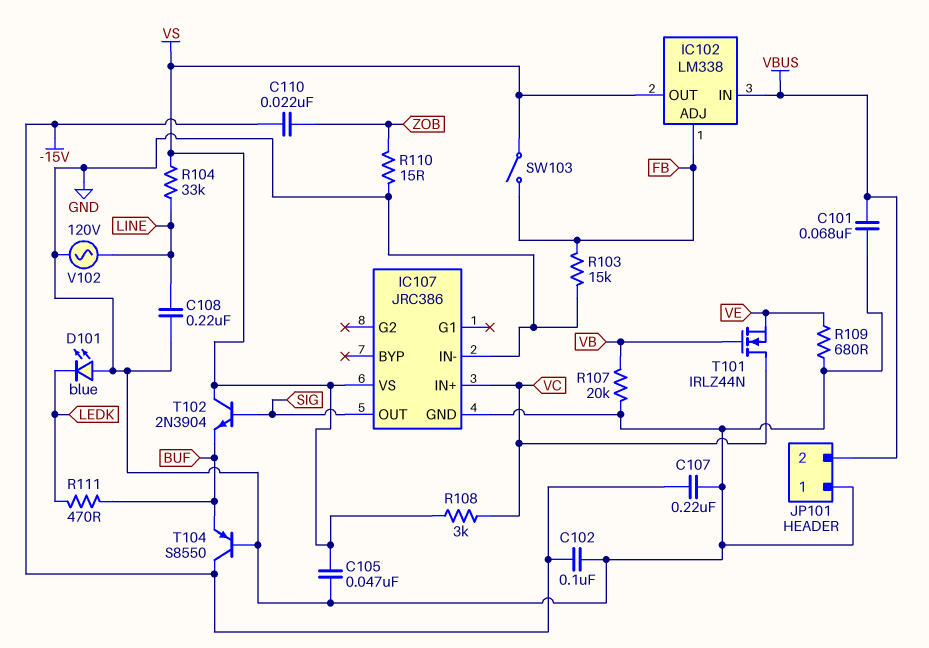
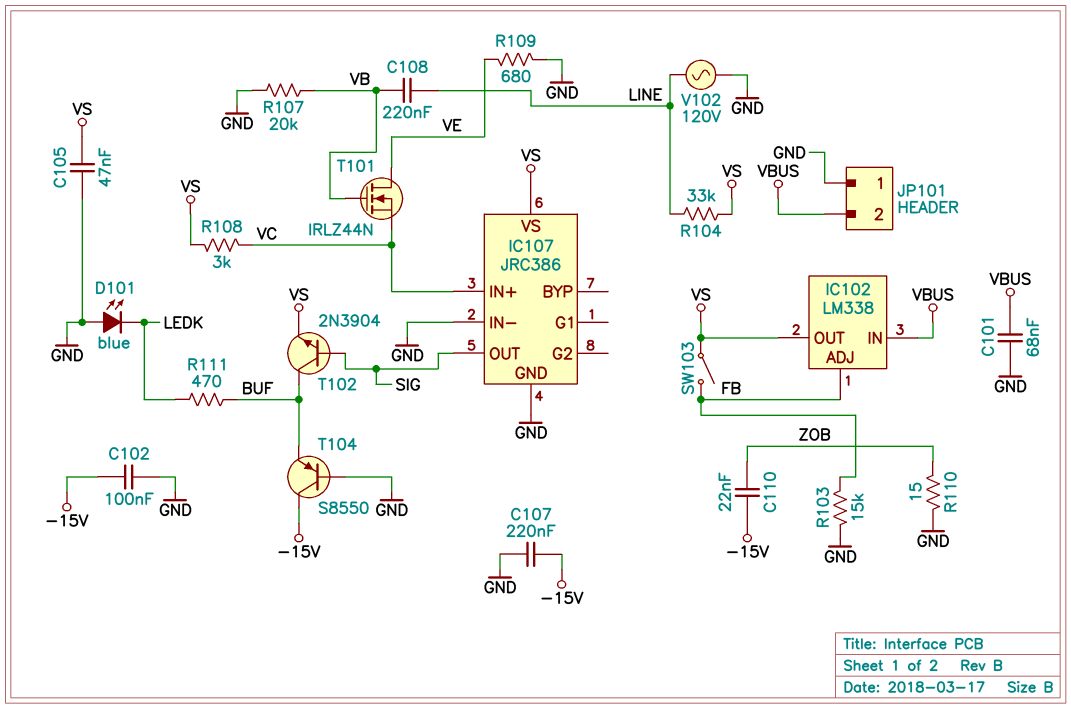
C108: 220nF (GND, LINE) -> 220nF (LINE, VB)
T101: NMOS IRLZ44N (G VB, D VC, S VE) -> NMOS IRLZ44N (G VB, D VE, S VC)
T102: NPN 2N3904 (B SIG, C VS, E BUF) -> NPN 2N3904 (B SIG, C BUF, E VS)

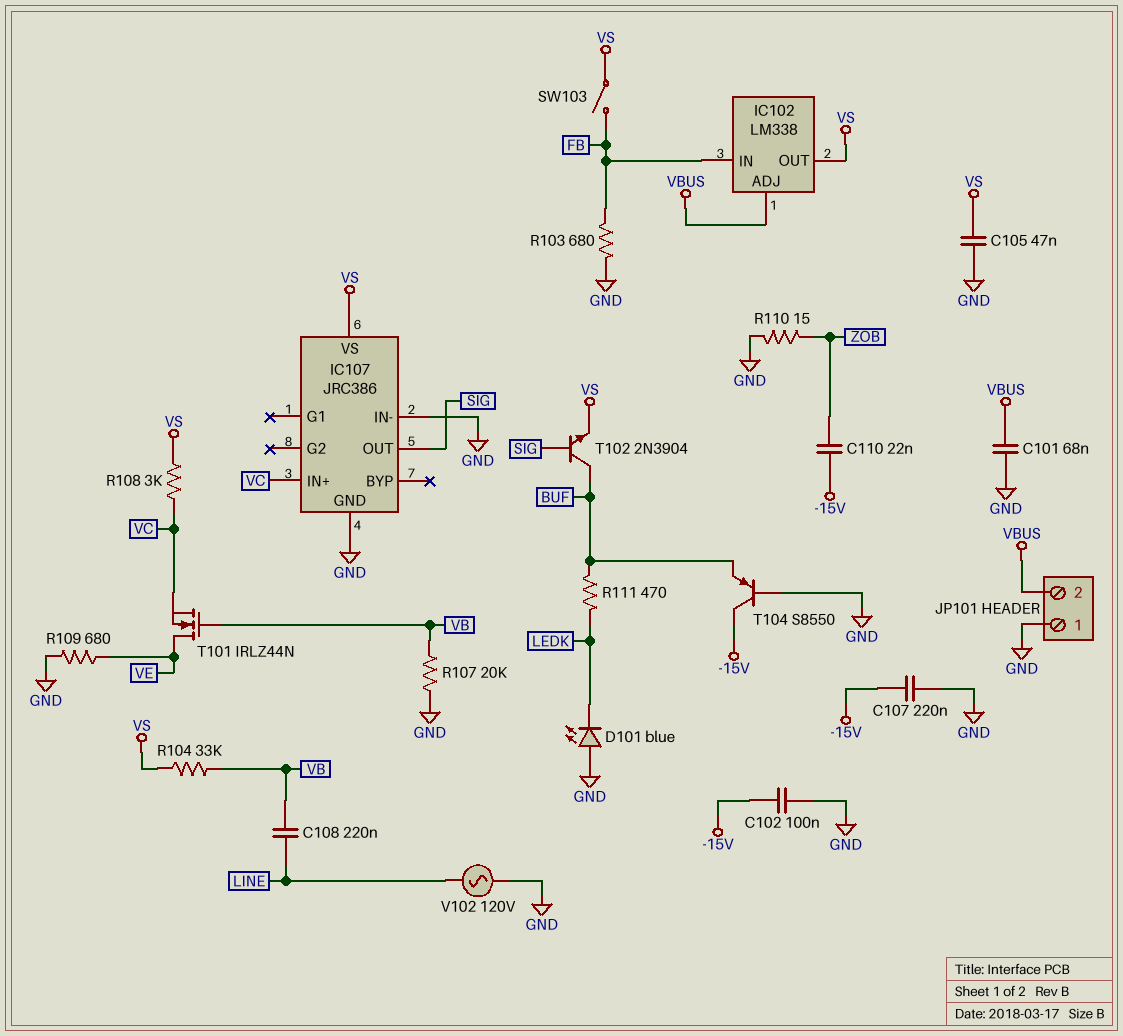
IC102 pin ADJ: FB -> VBUS
IC102 pin IN: VBUS -> FB
R103: 15k (FB, GND) -> 680 (FB, GND)
R104: 33k (LINE, VS) -> 33k (VB, VS)

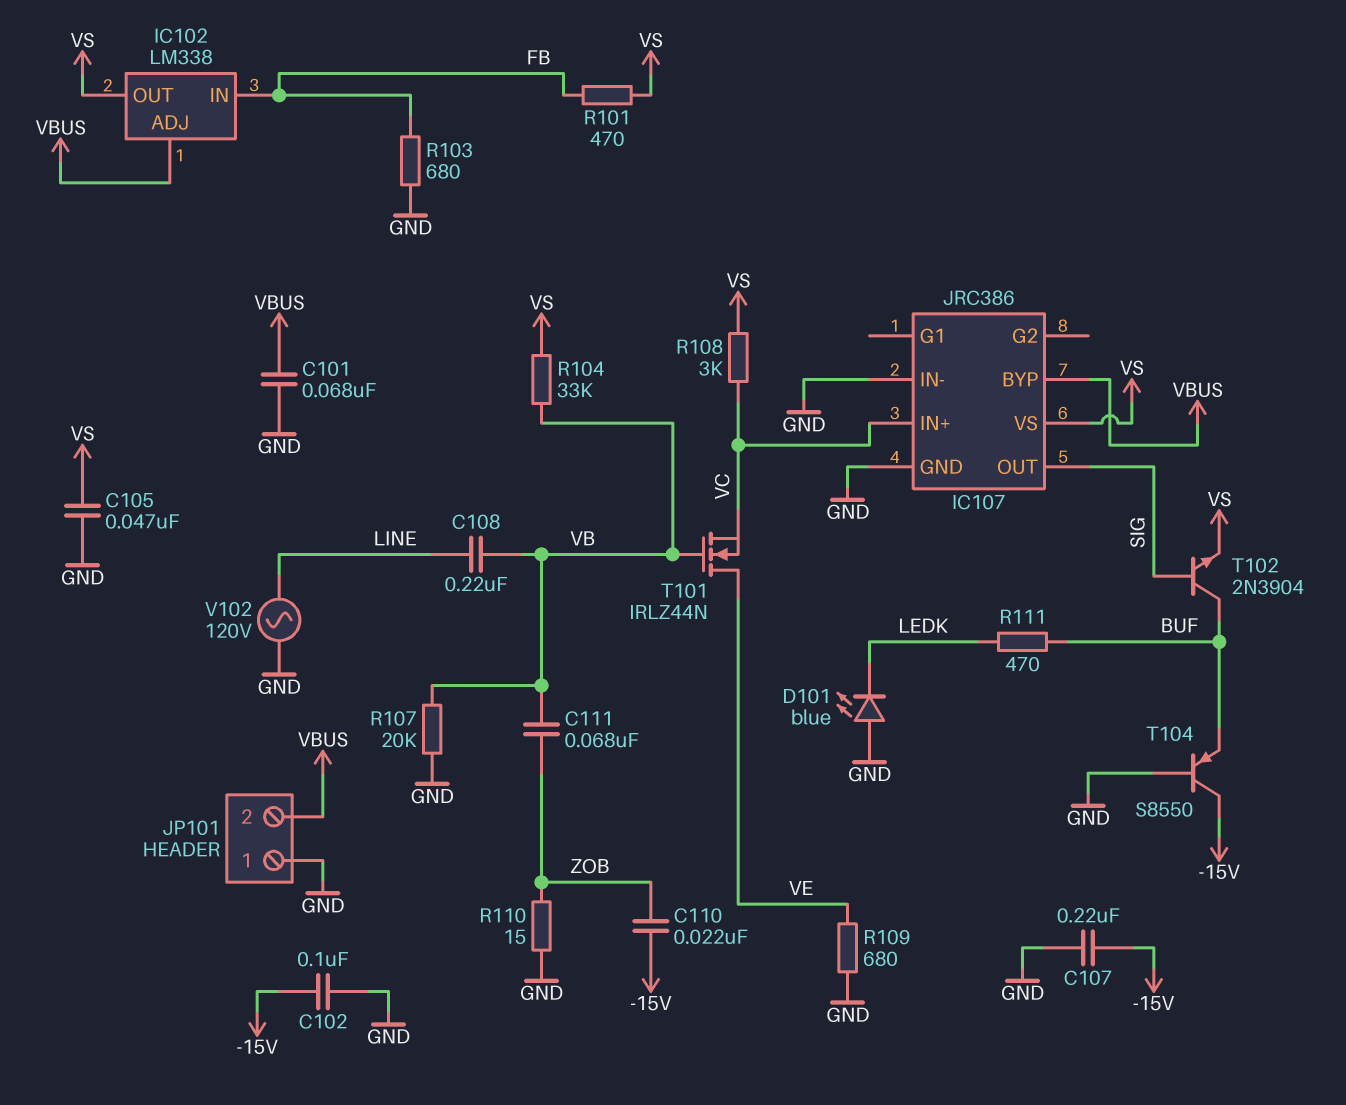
C111: none -> 68nF (VB, ZOB)
IC107 pin BYP: none -> VBUS
R101: none -> 470 (FB, VS)
SW103: switch (FB, VS) -> none

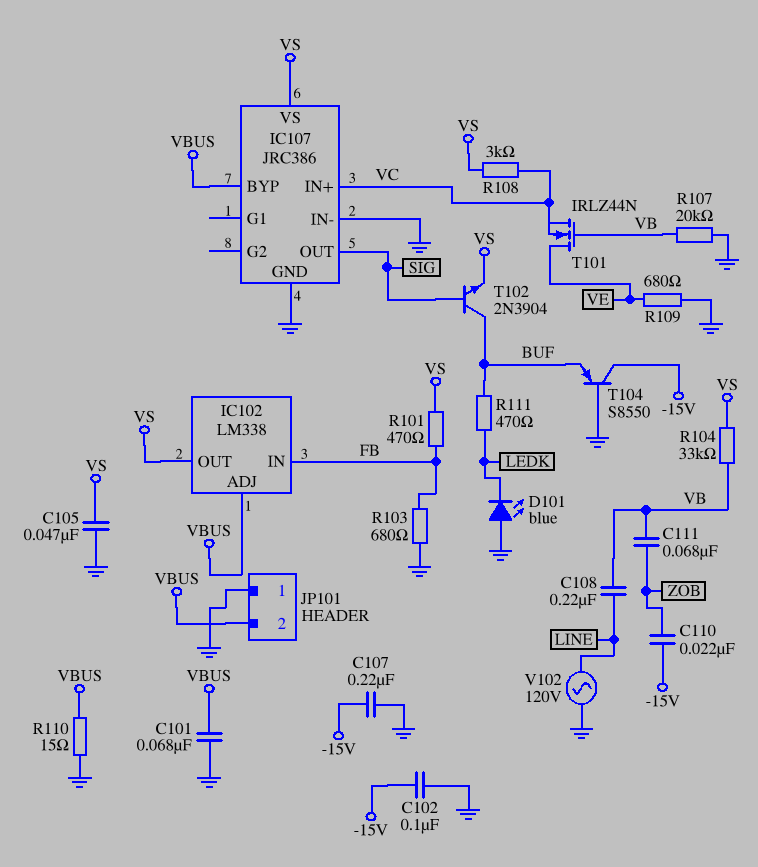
R110: 15 (GND, ZOB) -> 15 (GND, VBUS)

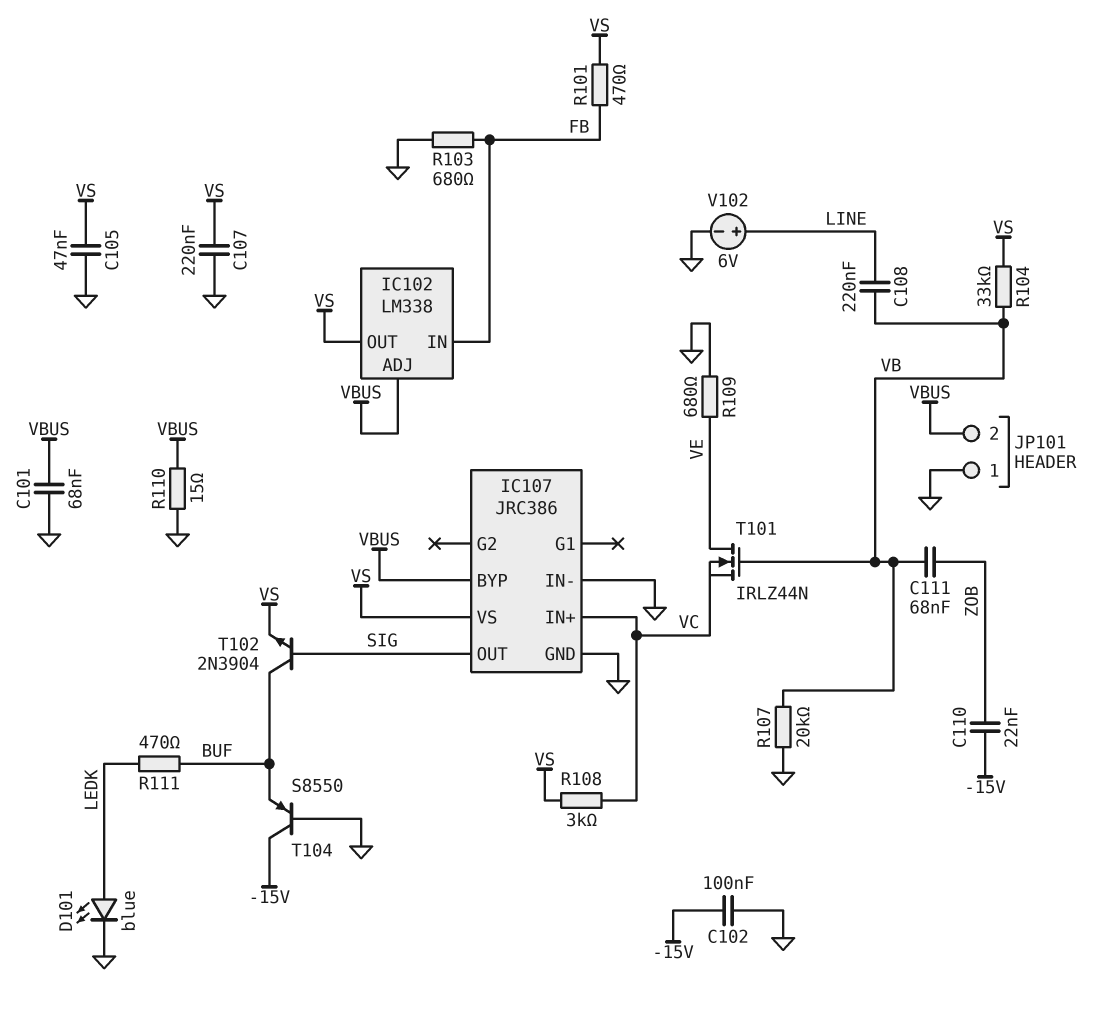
C107: 220nF (-15V, GND) -> 220nF (GND, VS)
D101: LED blue (A GND, K LEDK) -> LED blue (A LEDK, K GND)
V102: AC 120V (GND, LINE) -> 6V (plus LINE, minus GND)

